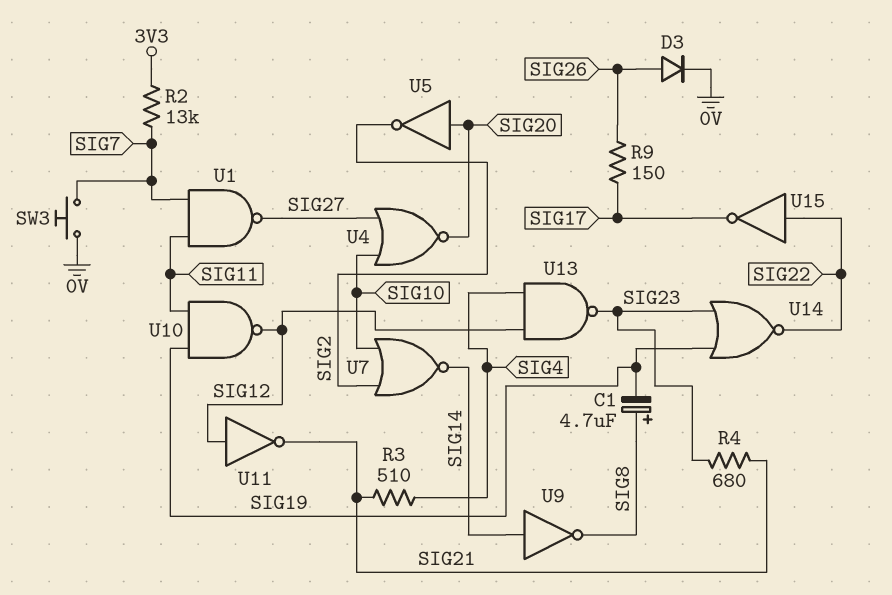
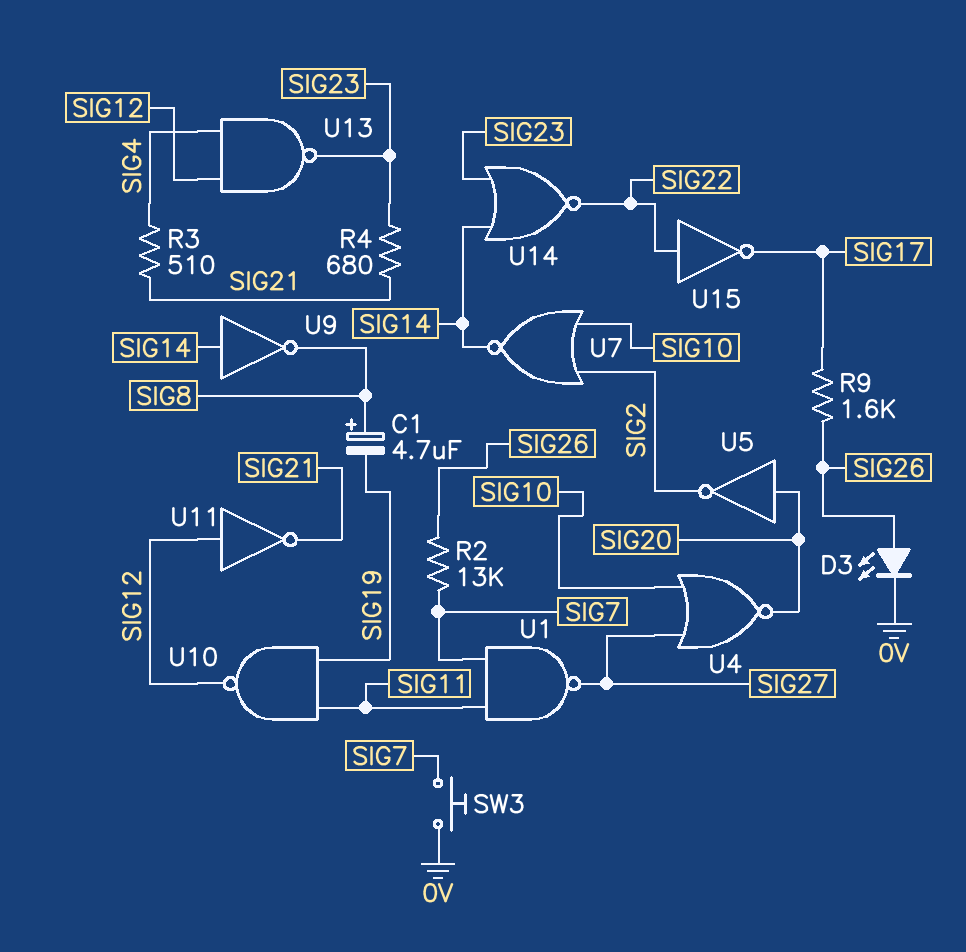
D3: diode (A SIG26, K 0V) -> LED (A SIG26, K 0V)
R2: 13k (3V3, SIG7) -> 13k (SIG7, SIG26)
R9: 150 (SIG17, SIG26) -> 1.6k (SIG17, SIG26)
U14: NOR (in SIG19, in SIG23, out SIG22) -> NOR (in SIG14, in SIG23, out SIG22)

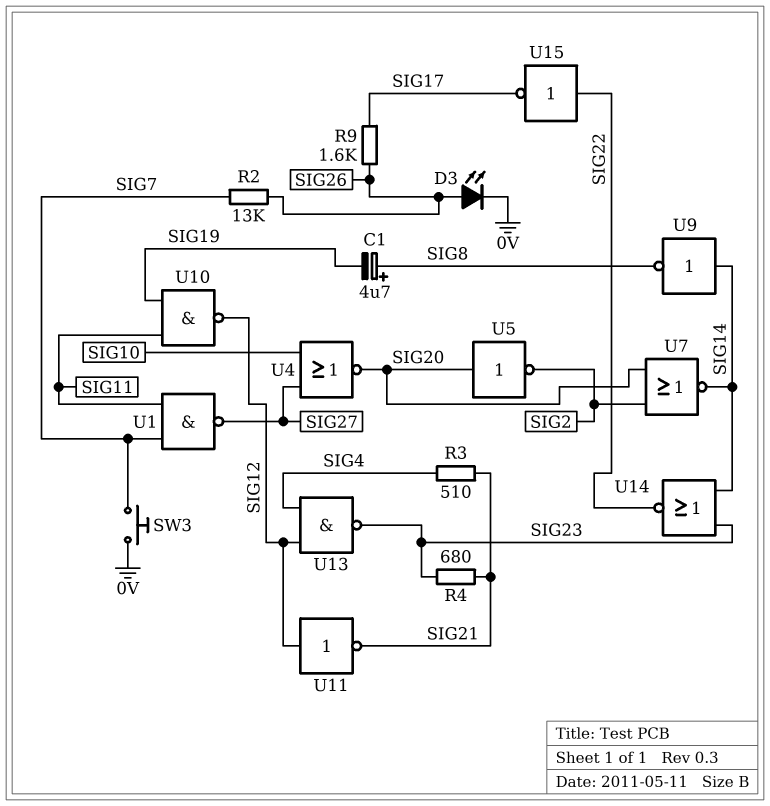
U7: NOR (in SIG2, in SIG10, out SIG14) -> NOR (in SIG2, in SIG20, out SIG14)

